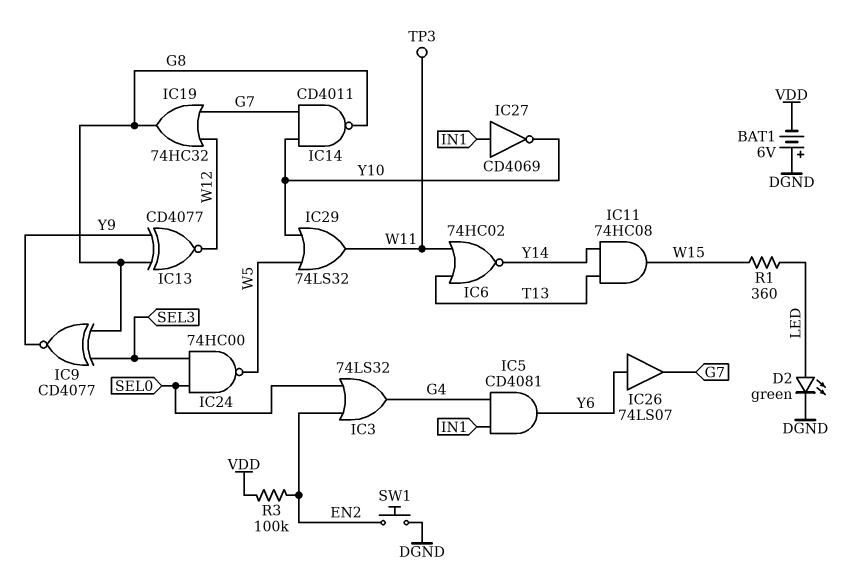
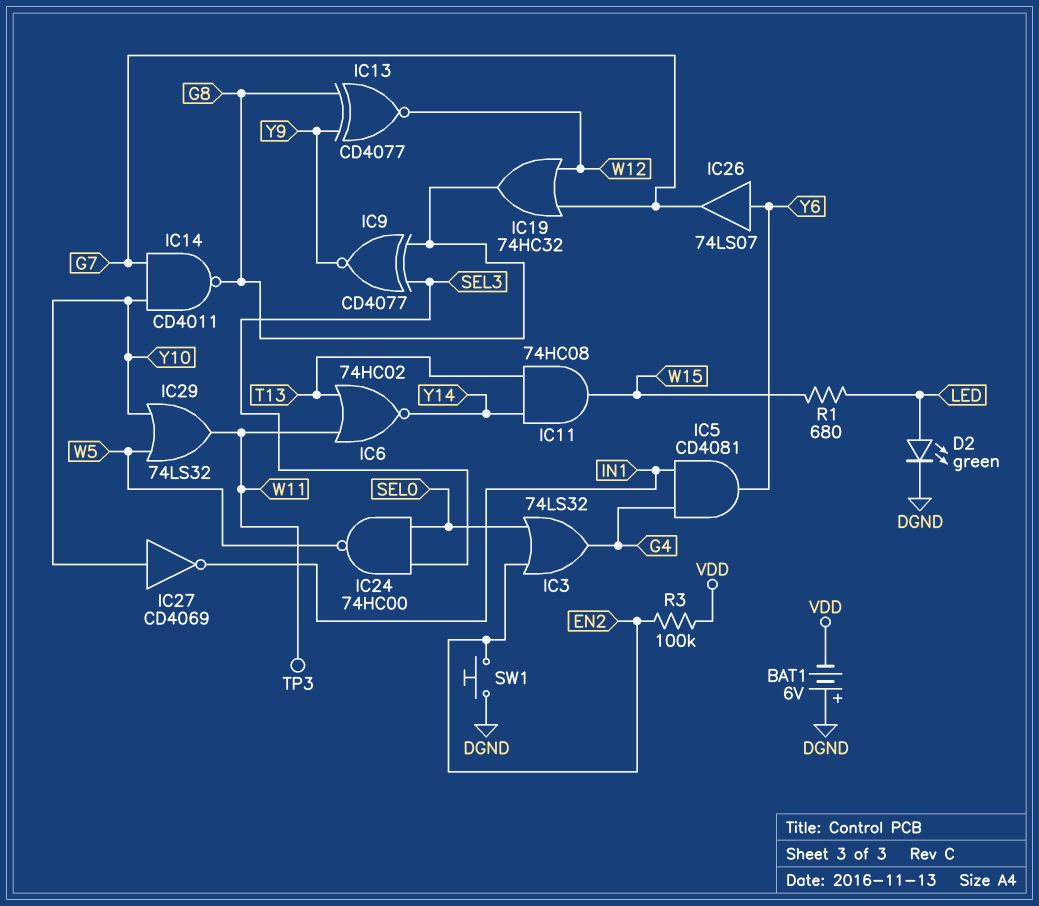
IC27: NOT CD4069 (in IN1, out Y10) -> NOT CD4069 (in Y10, out IN1)
R1: 360 (LED, W15) -> 680 (LED, W15)

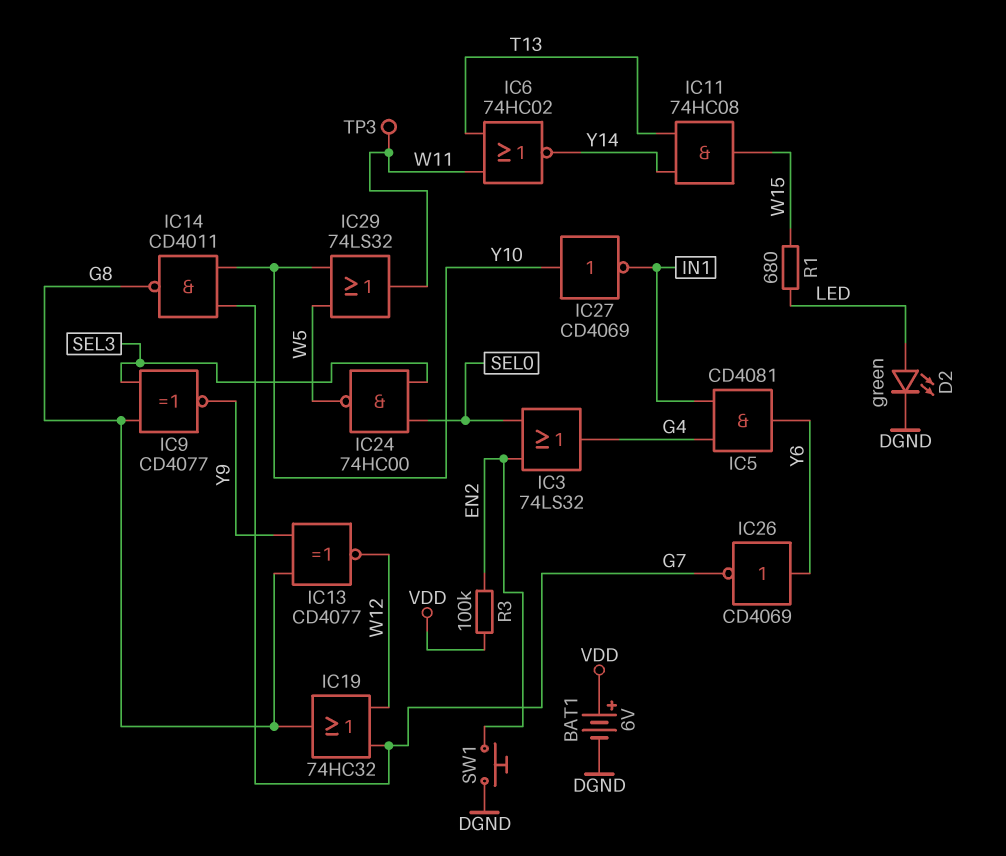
BAT1: 6V (plus DGND, minus VDD) -> 6V (plus VDD, minus DGND)
IC26: buffer 74LS07 (in Y6, out G7) -> NOT CD4069 (in Y6, out G7)

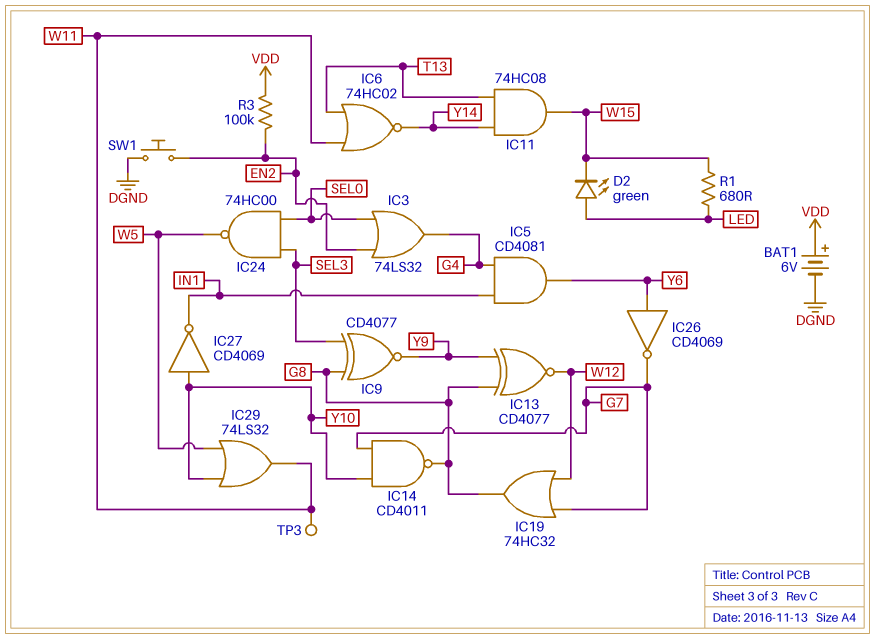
D2: LED green (A LED, K DGND) -> LED green (A LED, K W15)

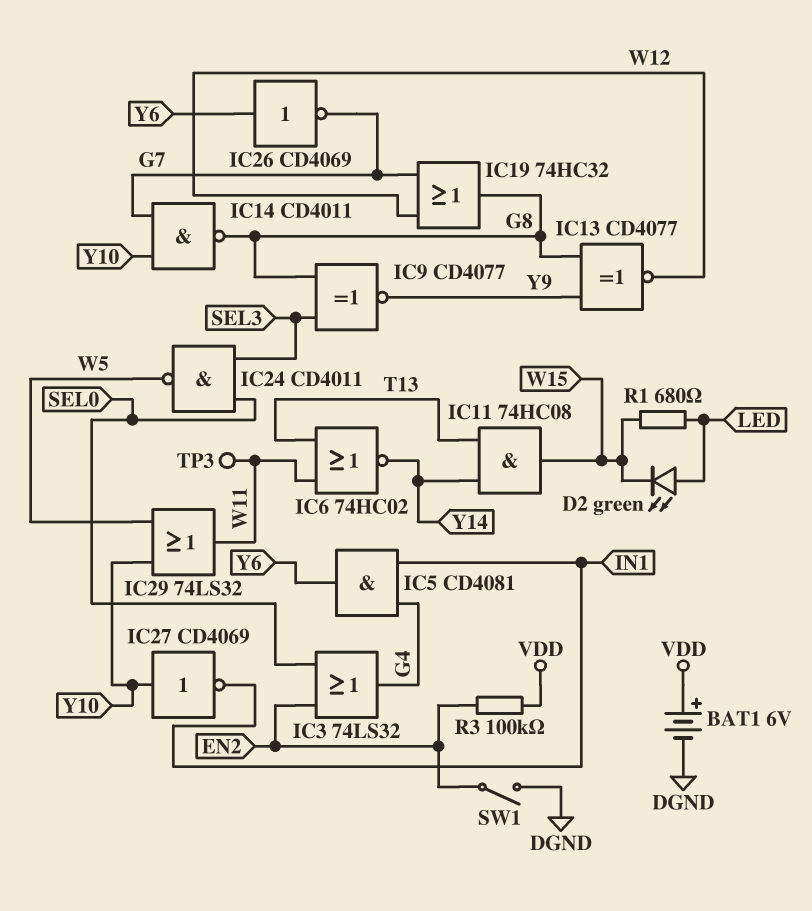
IC24: NAND 74HC00 (in SEL0, in SEL3, out W5) -> NAND CD4011 (in SEL0, in SEL3, out W5)
SW1: button (DGND, EN2) -> switch (DGND, EN2)

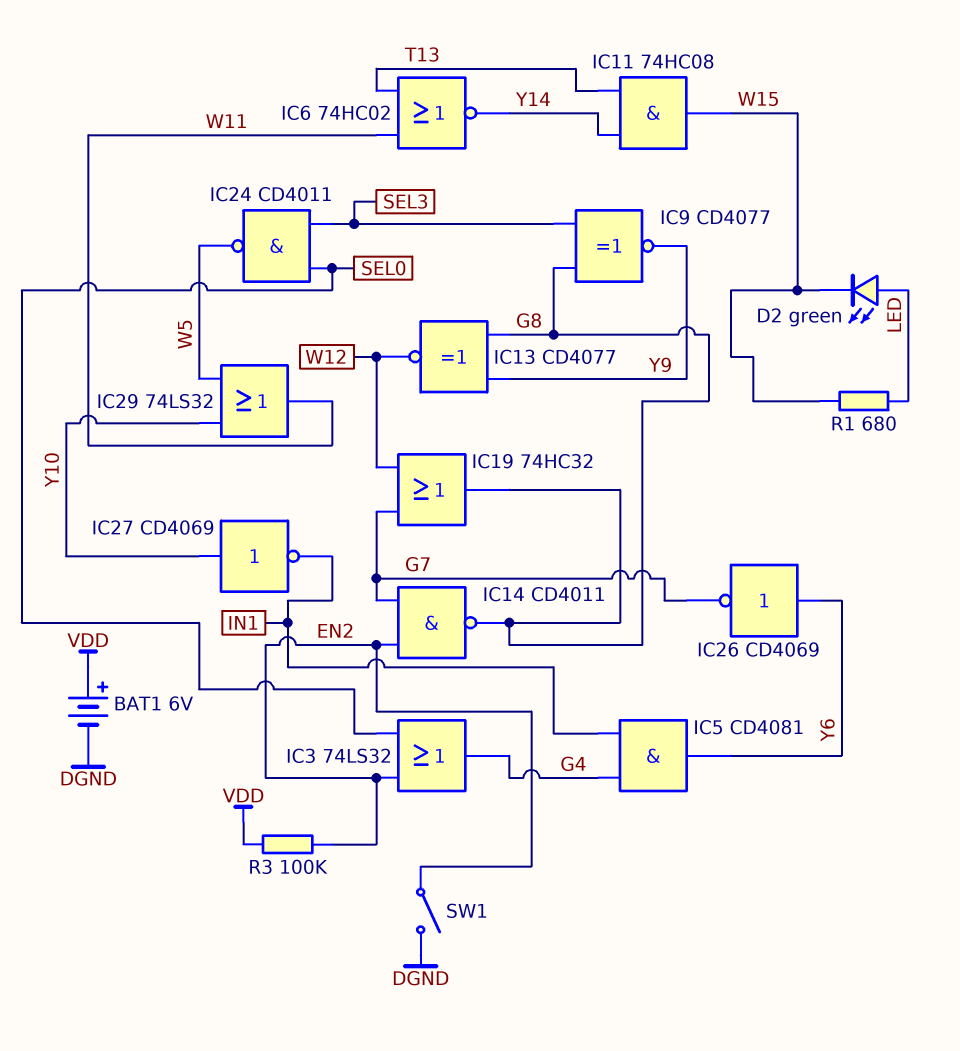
IC14: NAND CD4011 (in G7, in Y10, out G8) -> NAND CD4011 (in EN2, in G7, out G8)
TP3: test point (W11) -> none

